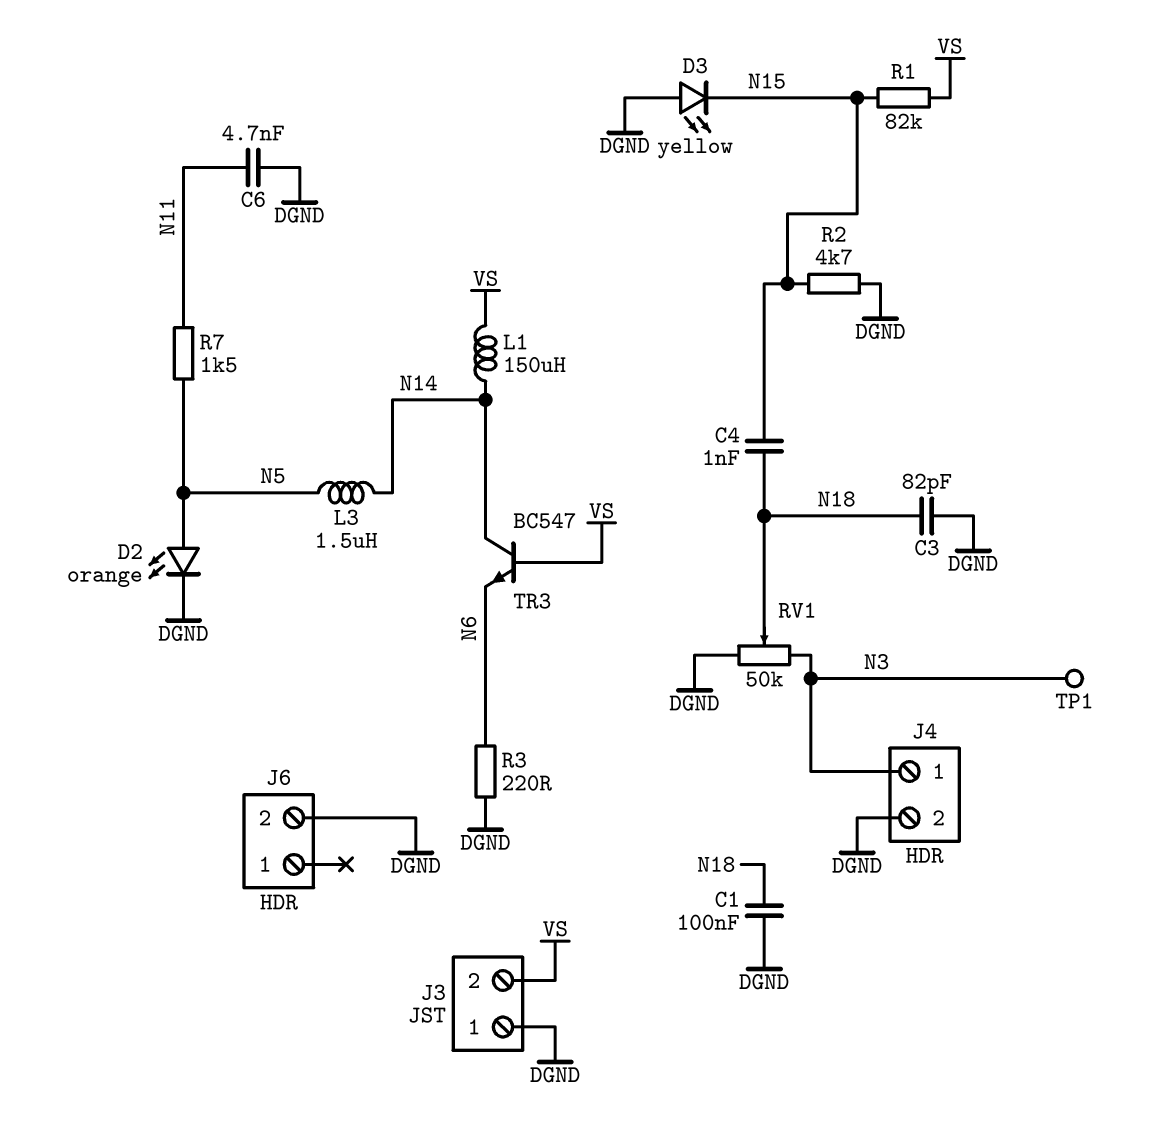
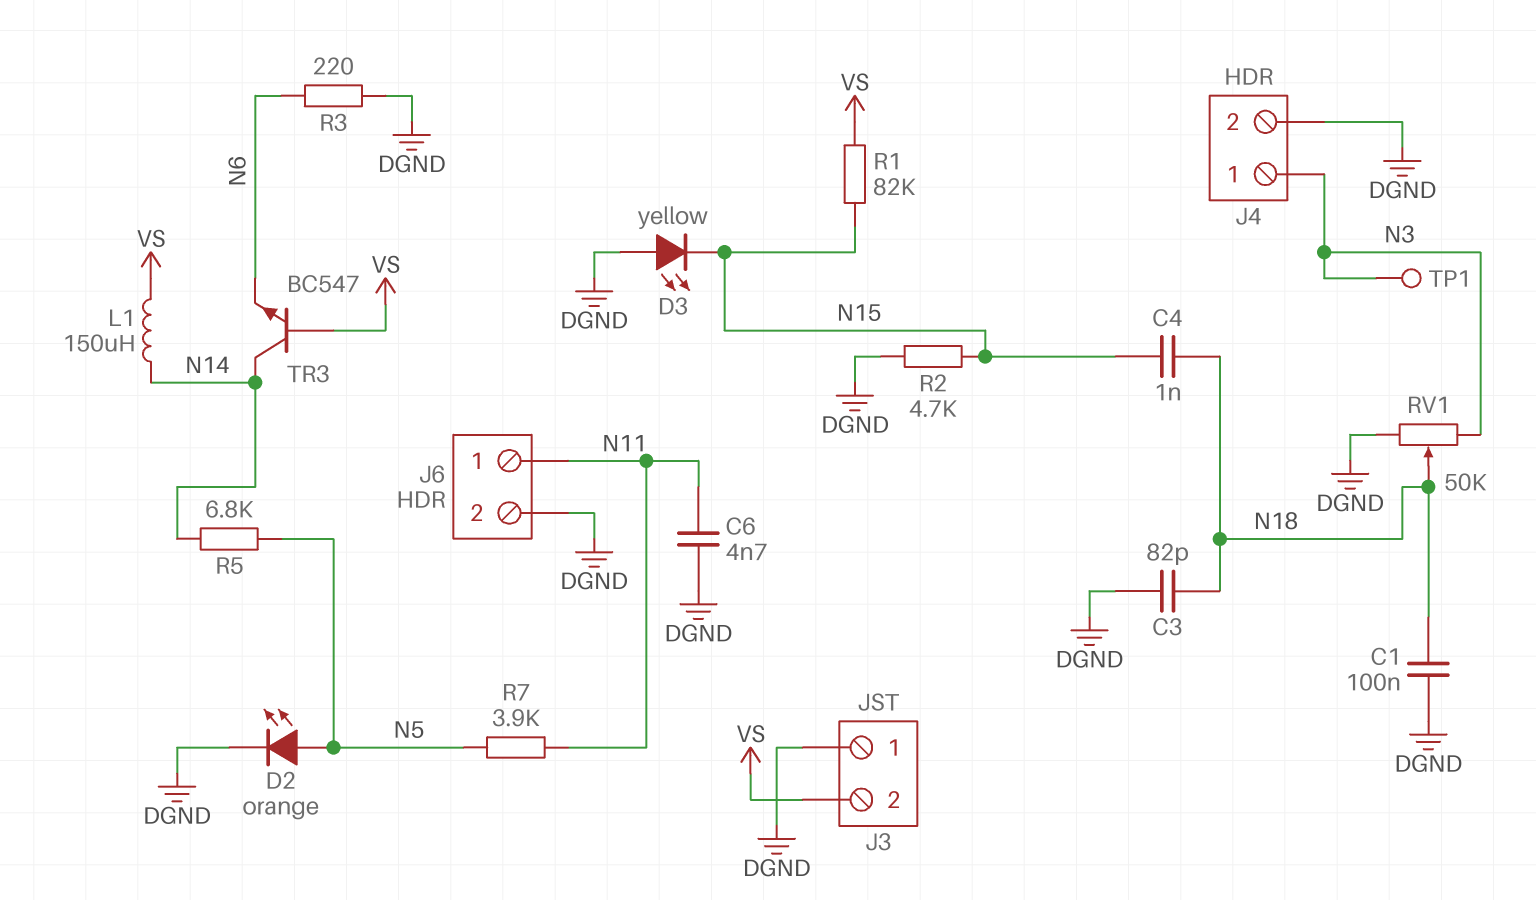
J6 pin 1: none -> N11
L3: 1.5uH (N5, N14) -> none
R5: none -> 6.8k (N5, N14)
R7: 1.5k (N5, N11) -> 3.9k (N5, N11)

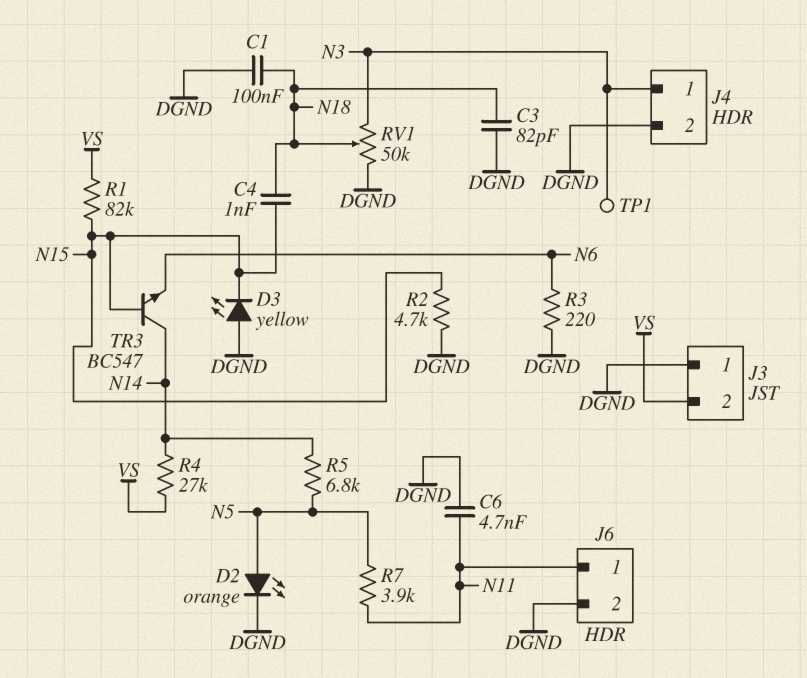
L1: 150uH (N14, VS) -> none
R4: none -> 27k (N14, VS)
TR3: NPN BC547 (B VS, C N14, E N6) -> NPN BC547 (B N15, C N14, E N6)

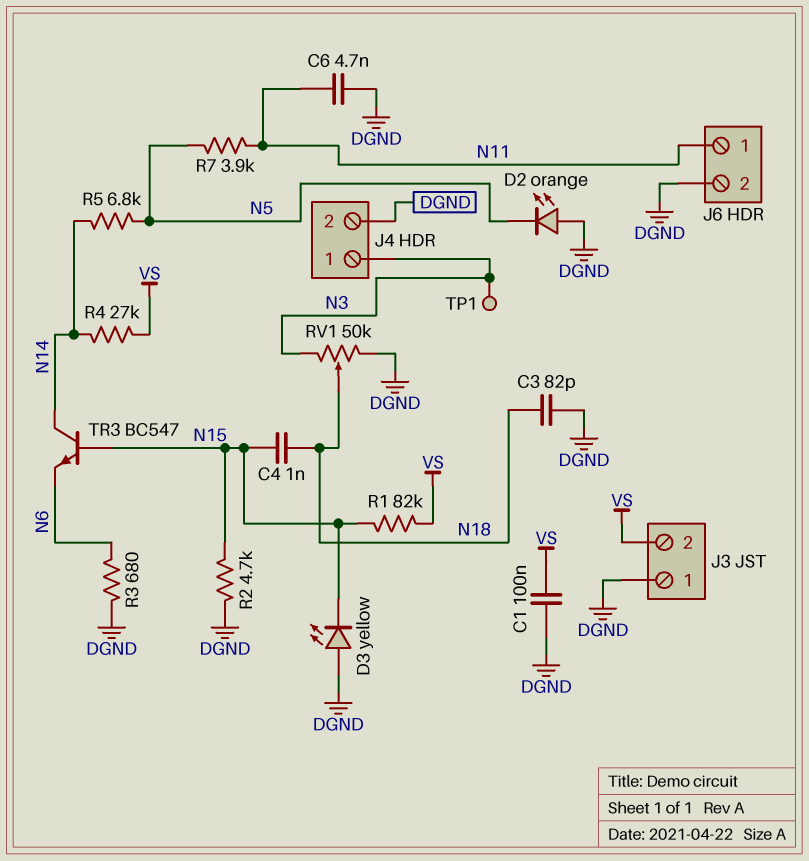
C1: 100nF (DGND, N18) -> 100nF (DGND, VS)
D2: LED orange (A N5, K DGND) -> LED orange (A DGND, K N5)
R3: 220 (DGND, N6) -> 680 (DGND, N6)

